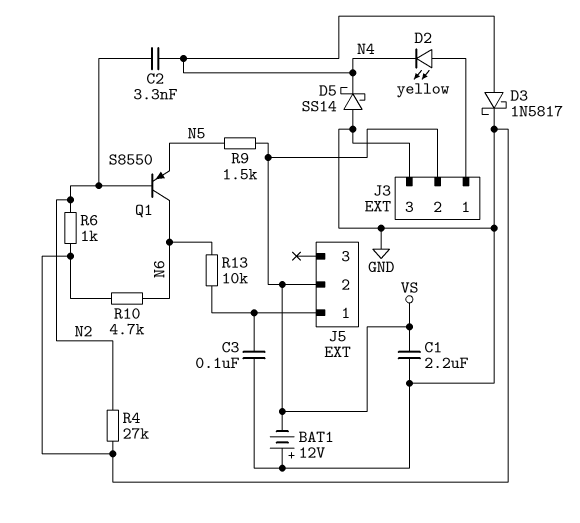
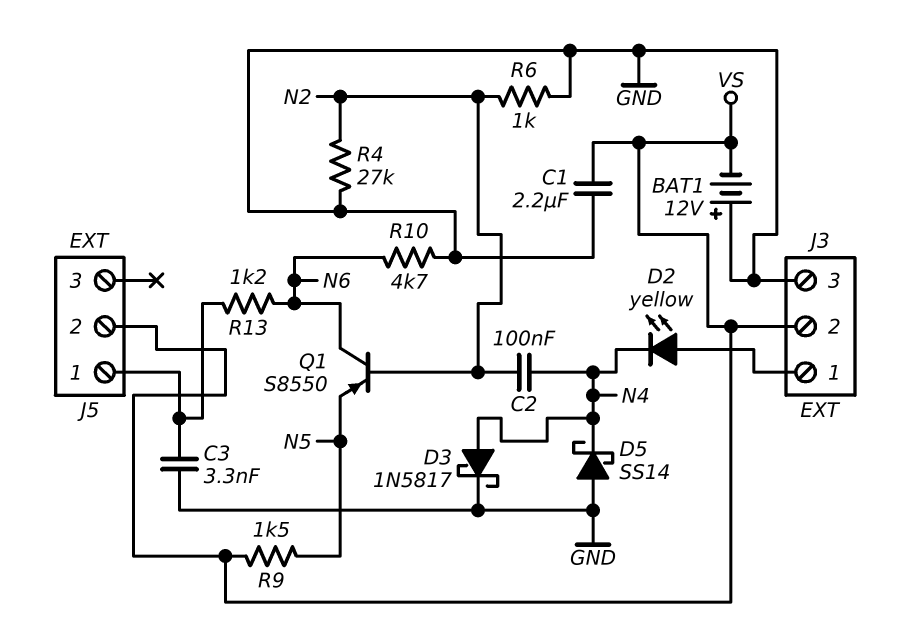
C2: 3.3nF (N2, N4) -> 100nF (N2, N4)
C3: 100nF (GND, J5/1) -> 3.3nF (GND, J5/1)
R13: 10k (J5/1, N6) -> 1.2k (J5/1, N6)

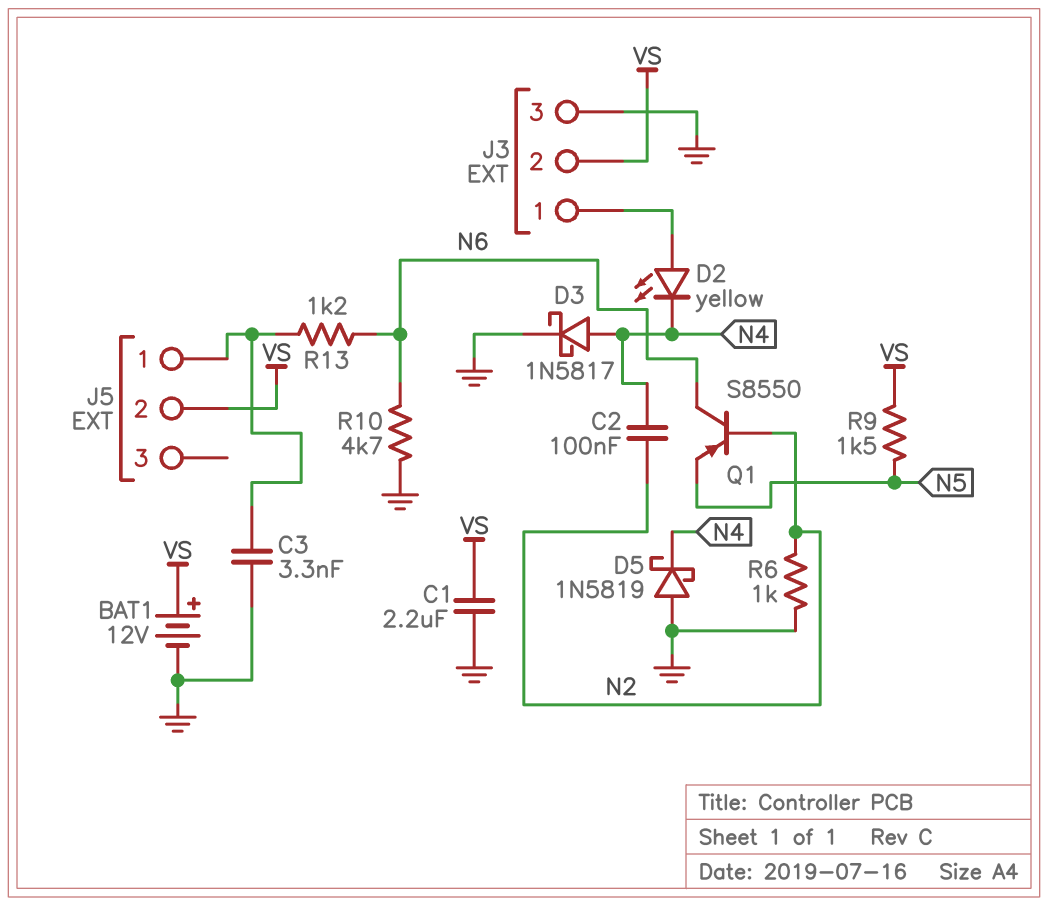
BAT1: 12V (plus GND, minus VS) -> 12V (plus VS, minus GND)
D5: schottky SS14 (A GND, K N4) -> schottky 1N5819 (A GND, K N4)
R4: 27k (GND, N2) -> none

